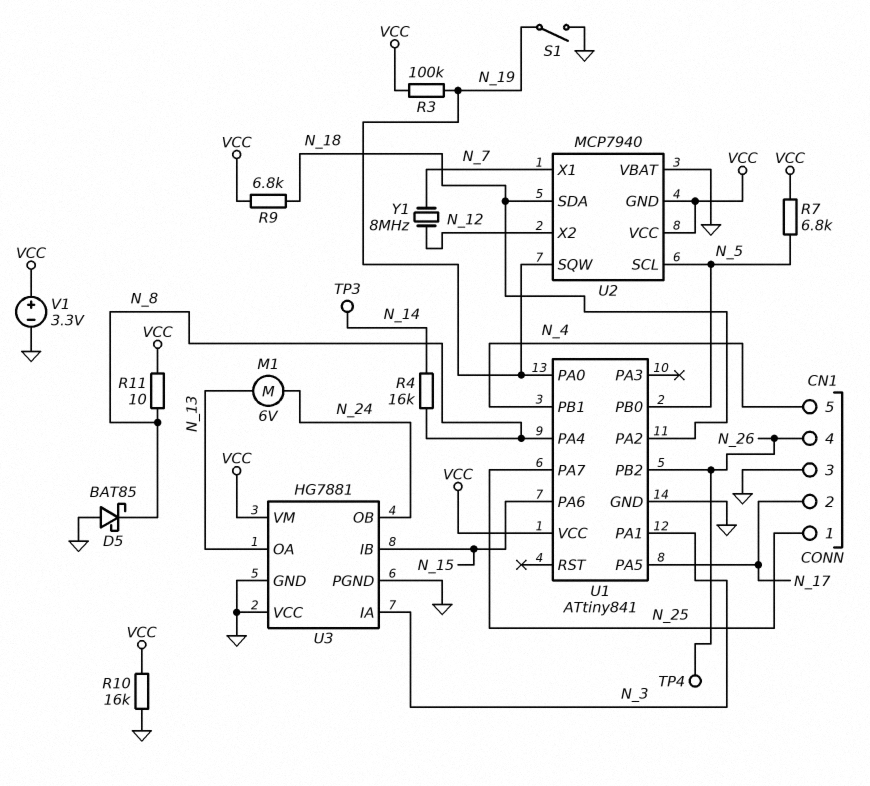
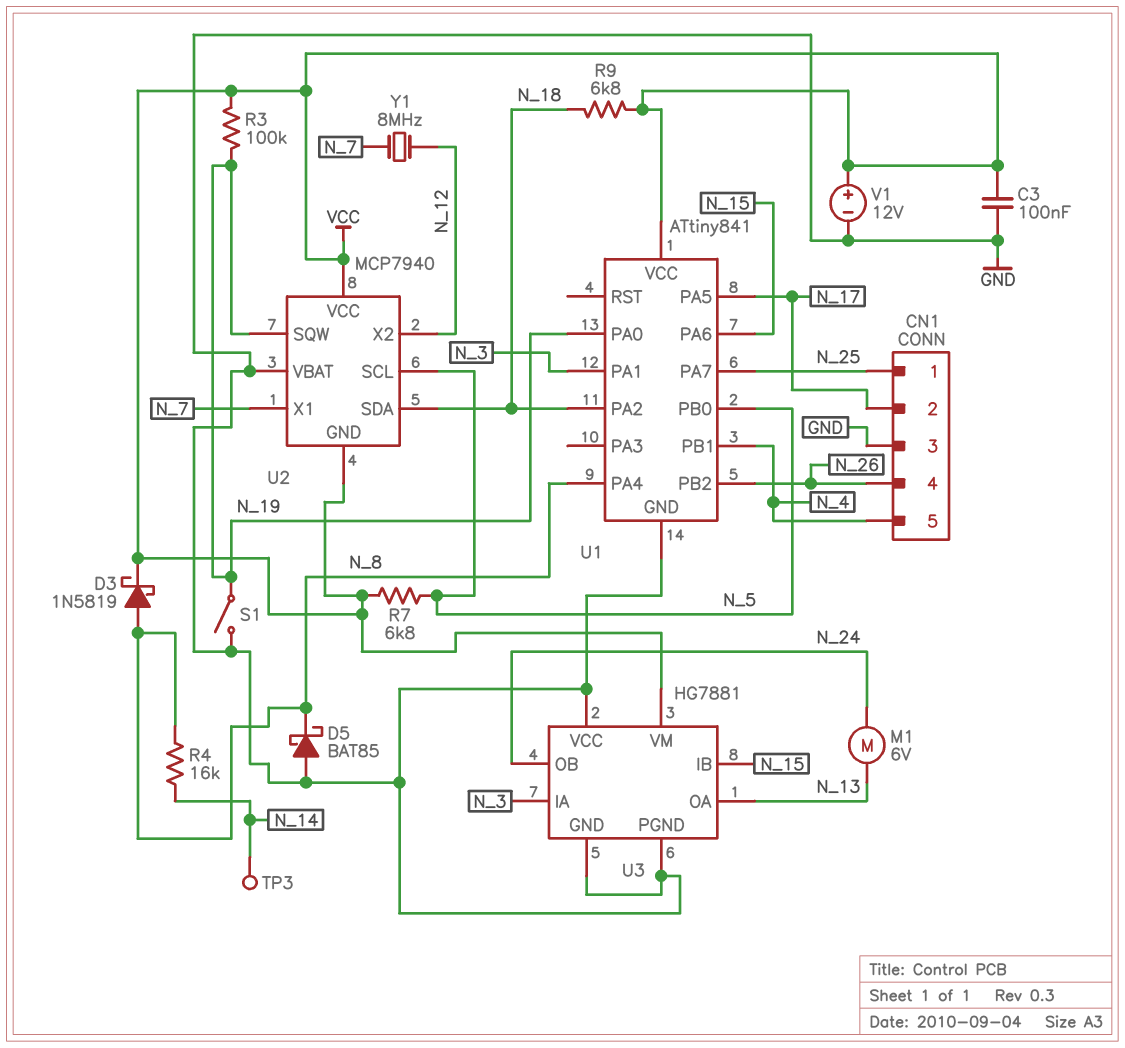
C3: none -> 100nF (GND, VCC)
D3: none -> schottky 1N5819 (A N_8, K VCC)
R10: 16k (GND, VCC) -> none
R11: 10 (N_8, VCC) -> none
TP4: test point (N_26) -> none
V1: 3.3V (plus VCC, minus GND) -> 12V (plus VCC, minus GND)

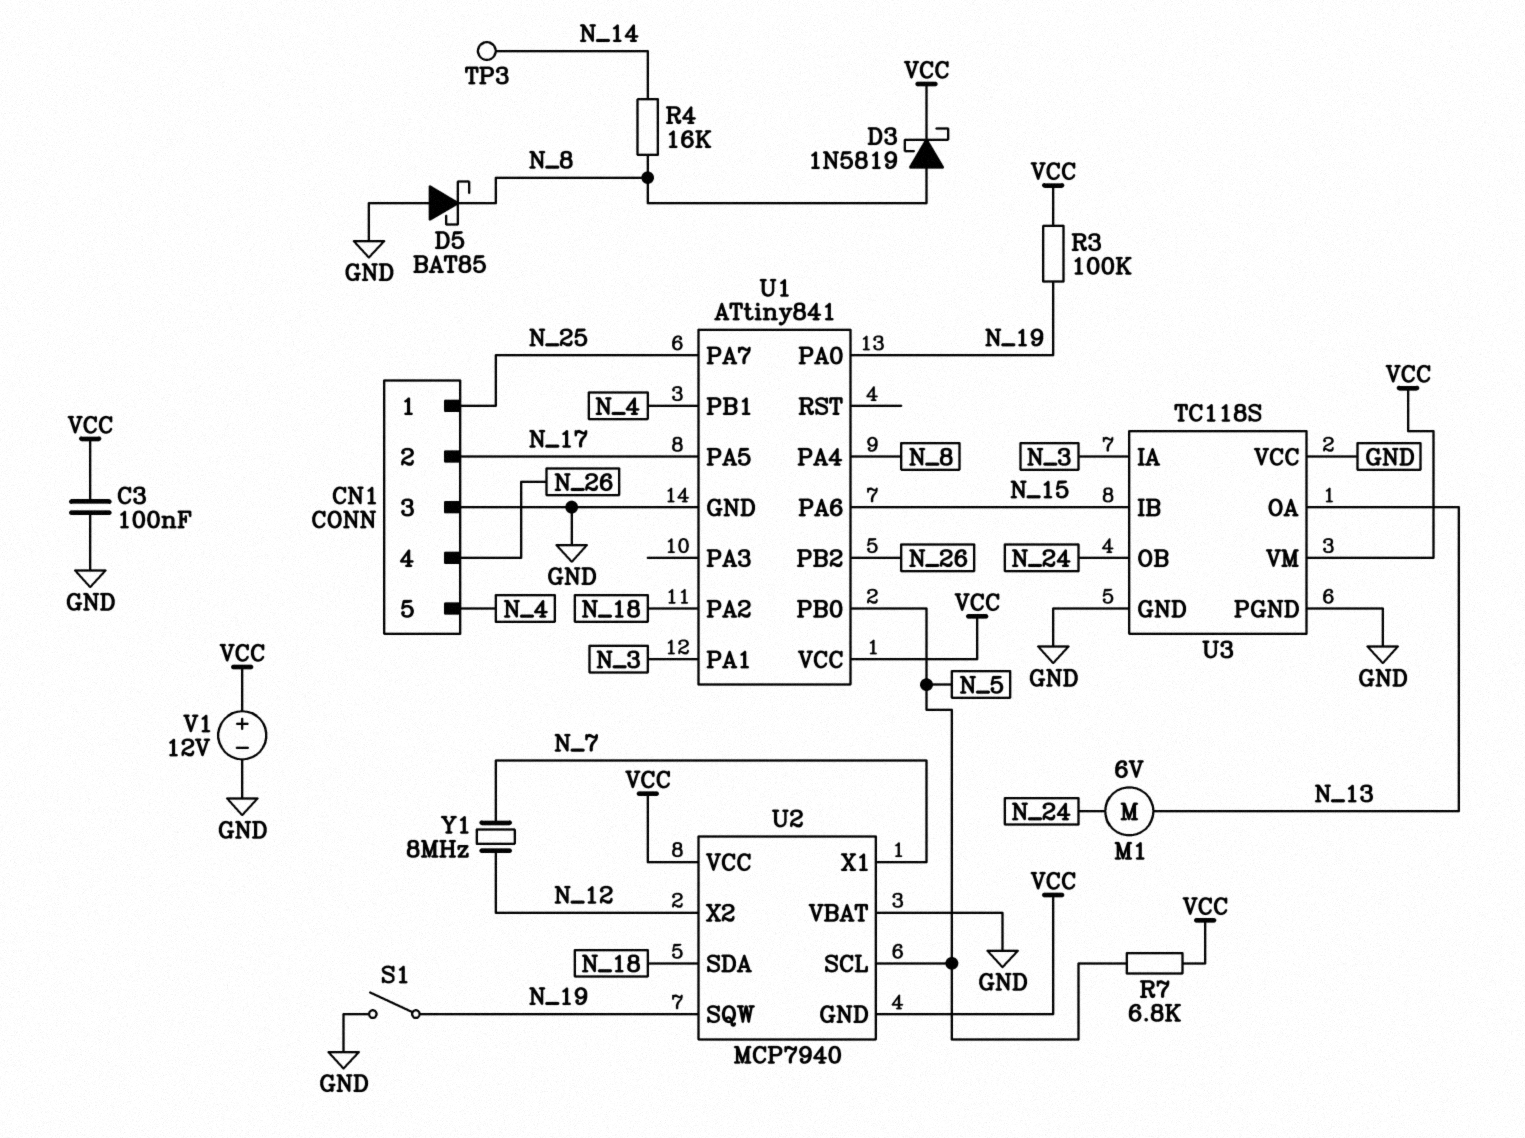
R9: 6.8k (N_18, VCC) -> none
U3: HG7881 -> TC118S

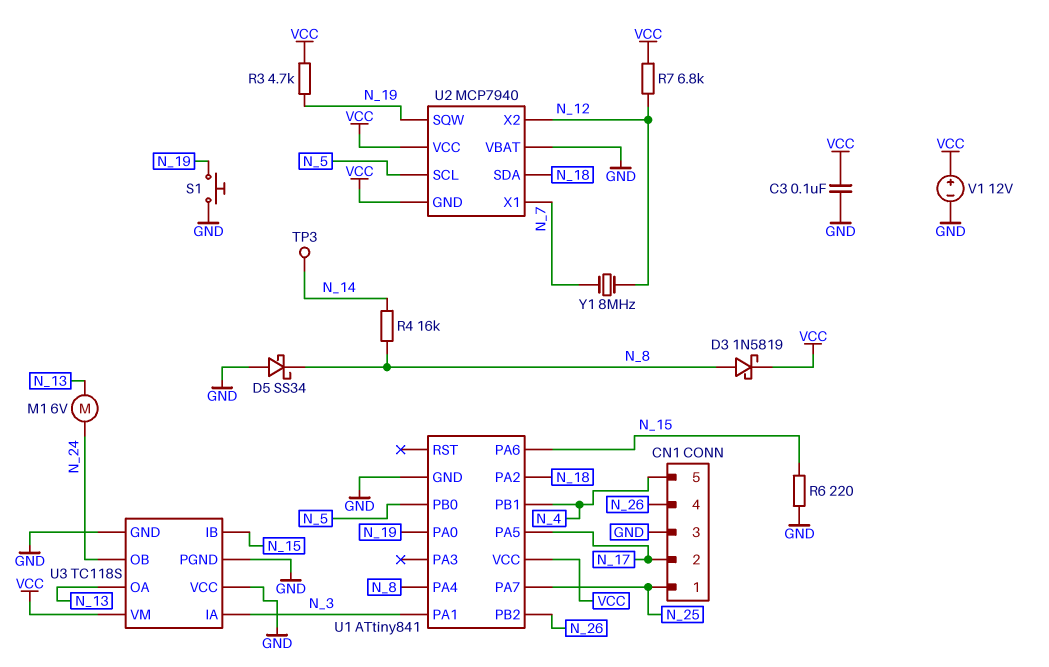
D5: schottky BAT85 (A GND, K N_8) -> schottky SS34 (A GND, K N_8)
R3: 100k (N_19, VCC) -> 4.7k (N_19, VCC)
R6: none -> 220 (GND, N_15)
R7: 6.8k (N_5, VCC) -> 6.8k (N_12, VCC)
S1: switch (GND, N_19) -> button (GND, N_19)

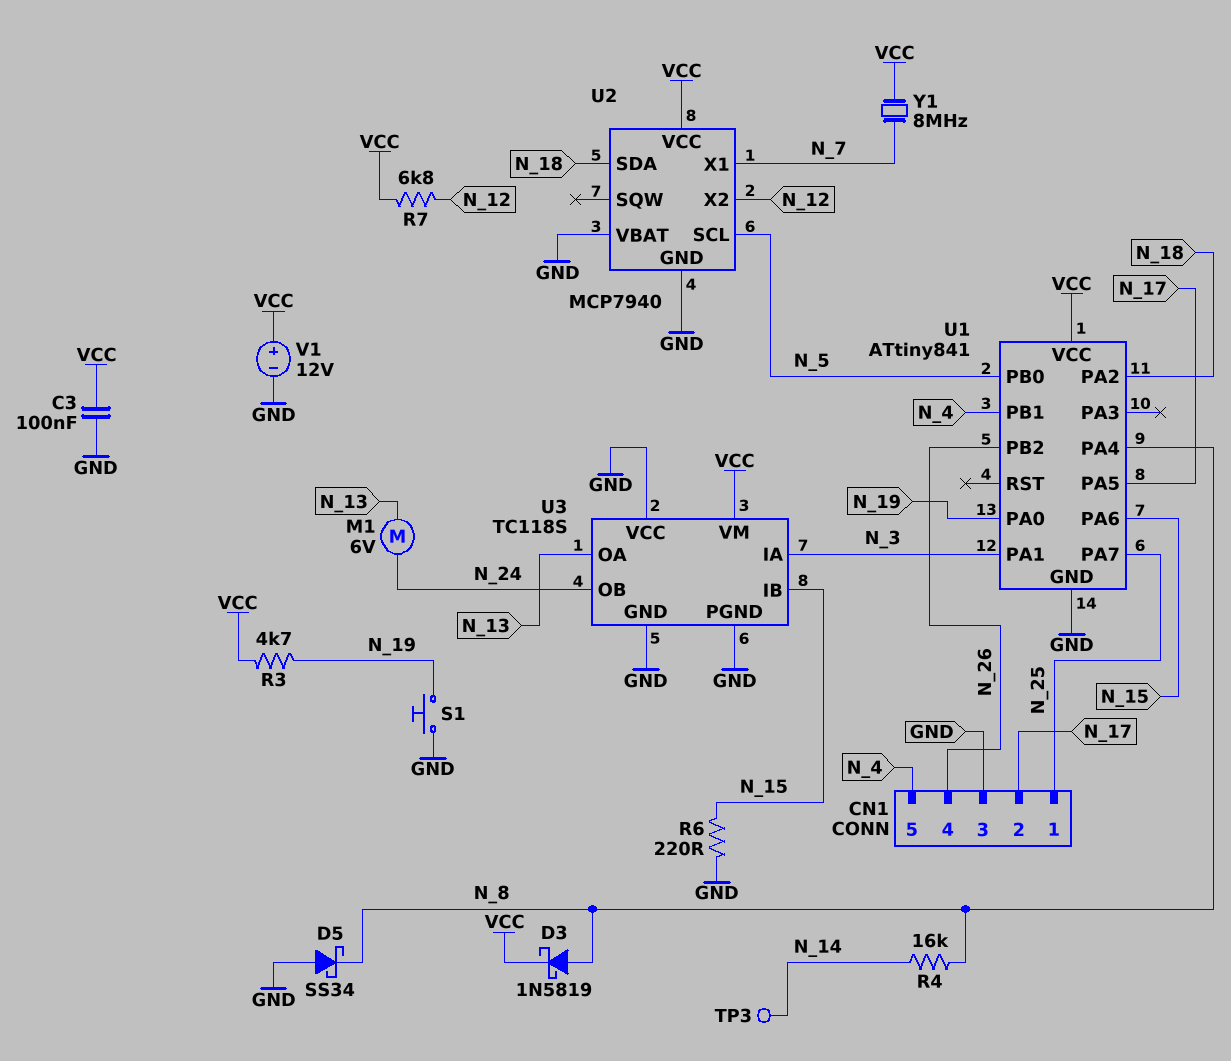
U2 pin GND: VCC -> GND
U2 pin SQW: N_19 -> none
Y1: 8MHz (N_7, N_12) -> 8MHz (N_7, VCC)

